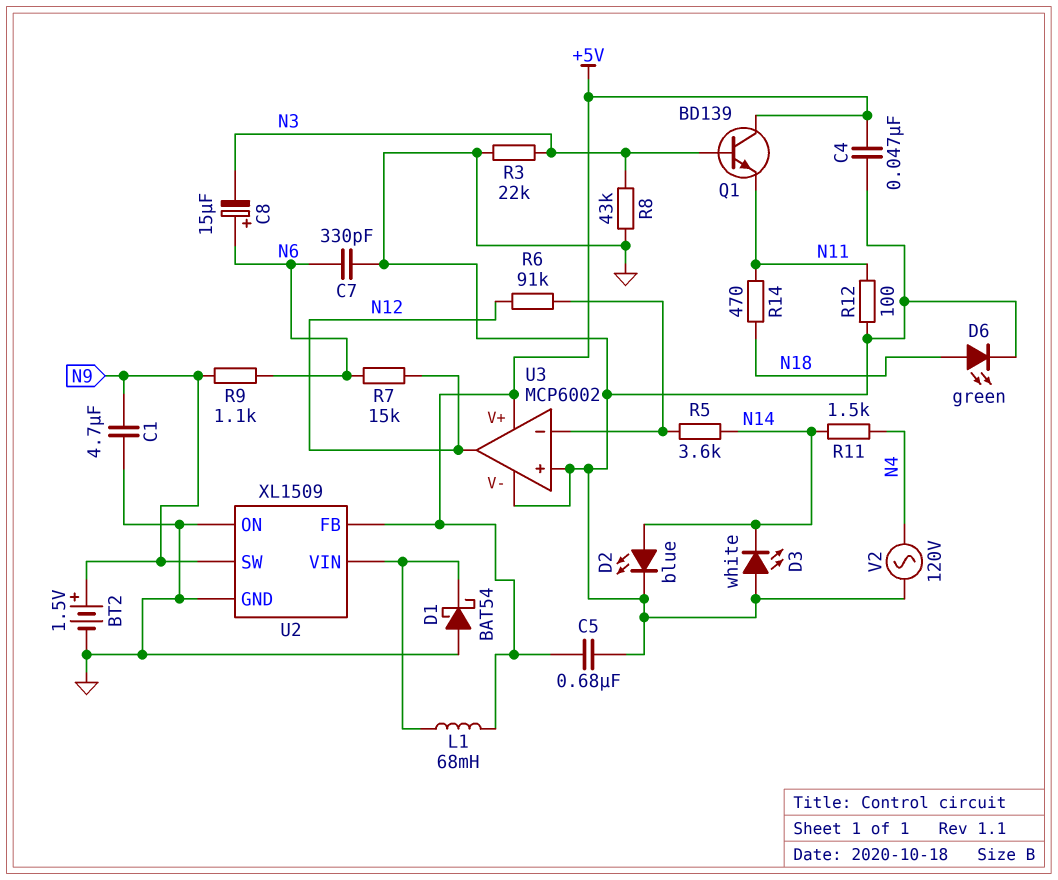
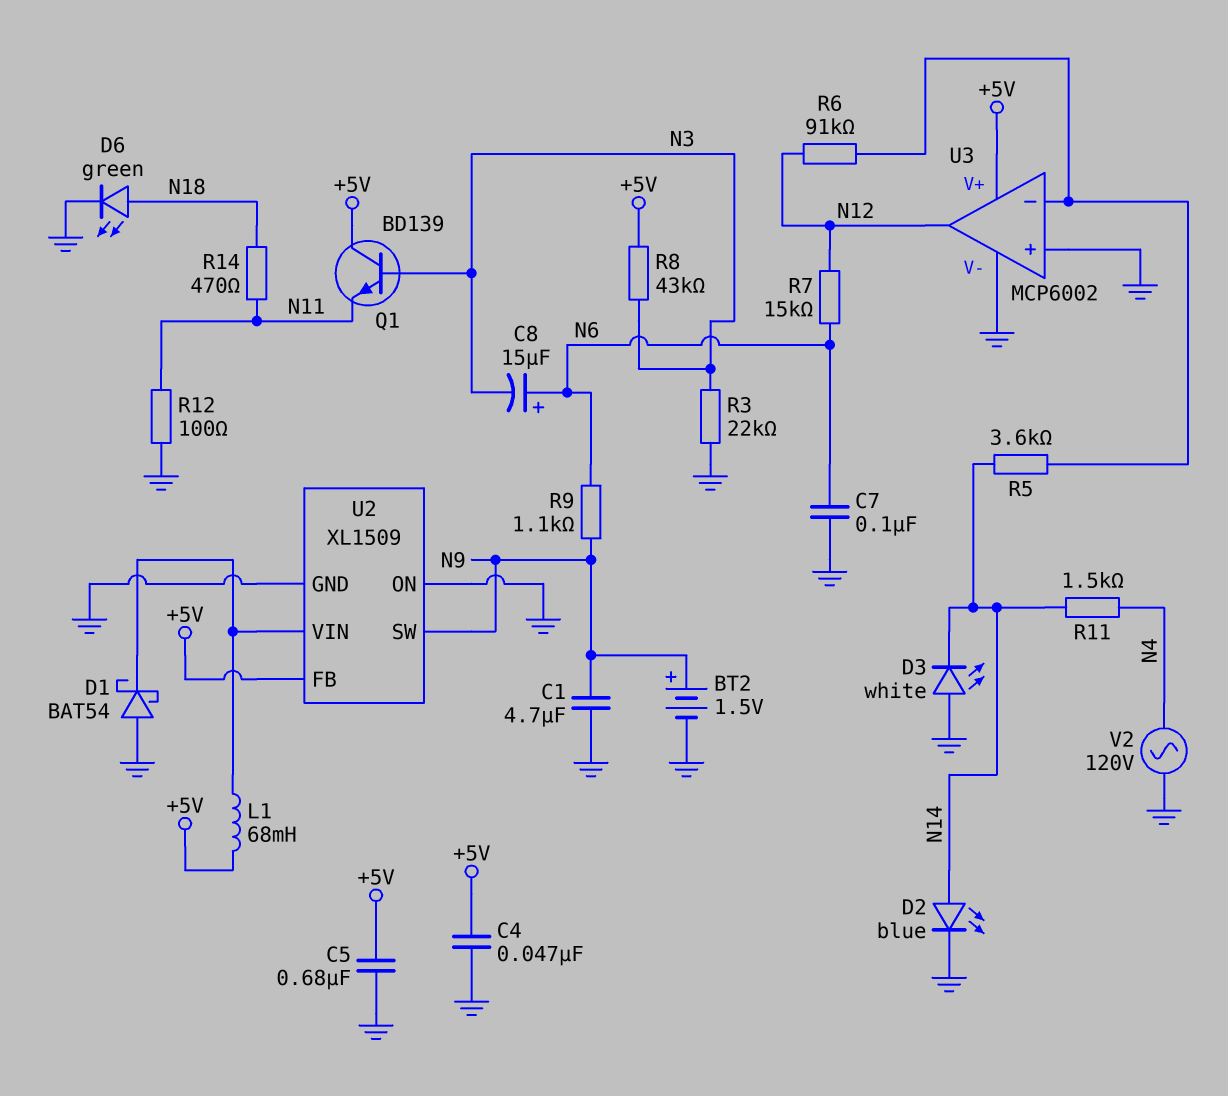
C7: 330pF (GND, N6) -> 100nF (GND, N6)
R8: 43k (GND, N3) -> 43k (+5V, N3)

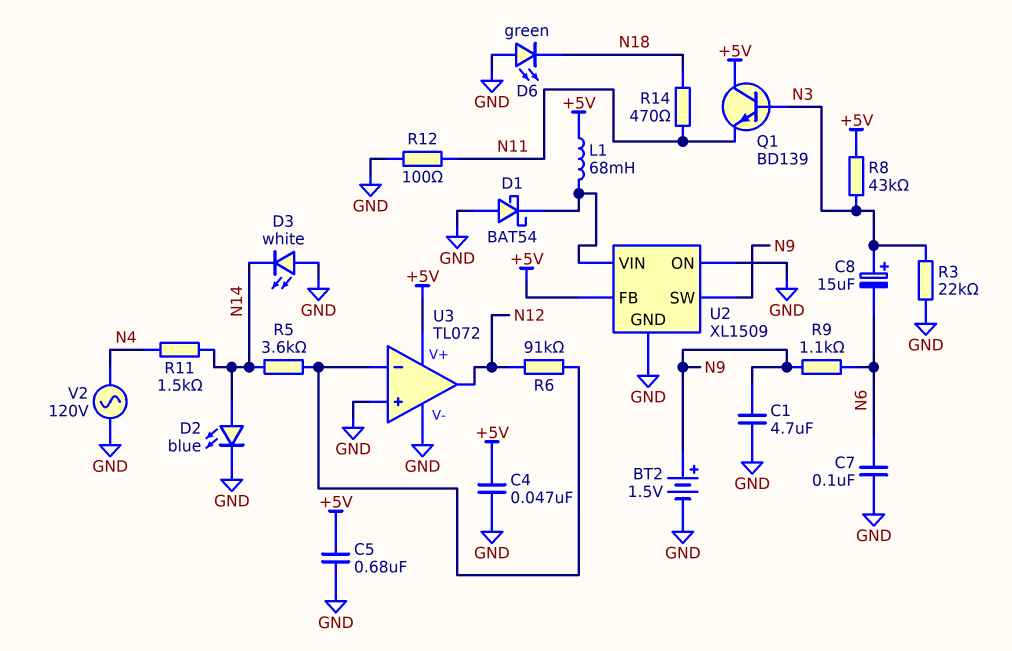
C8: 15uF (plus N6, minus N3) -> 15uF (plus N3, minus N6)
D6: LED green (A N18, K GND) -> LED green (A GND, K N18)
R7: 15k (N6, N12) -> none
U3: MCP6002 -> TL072

